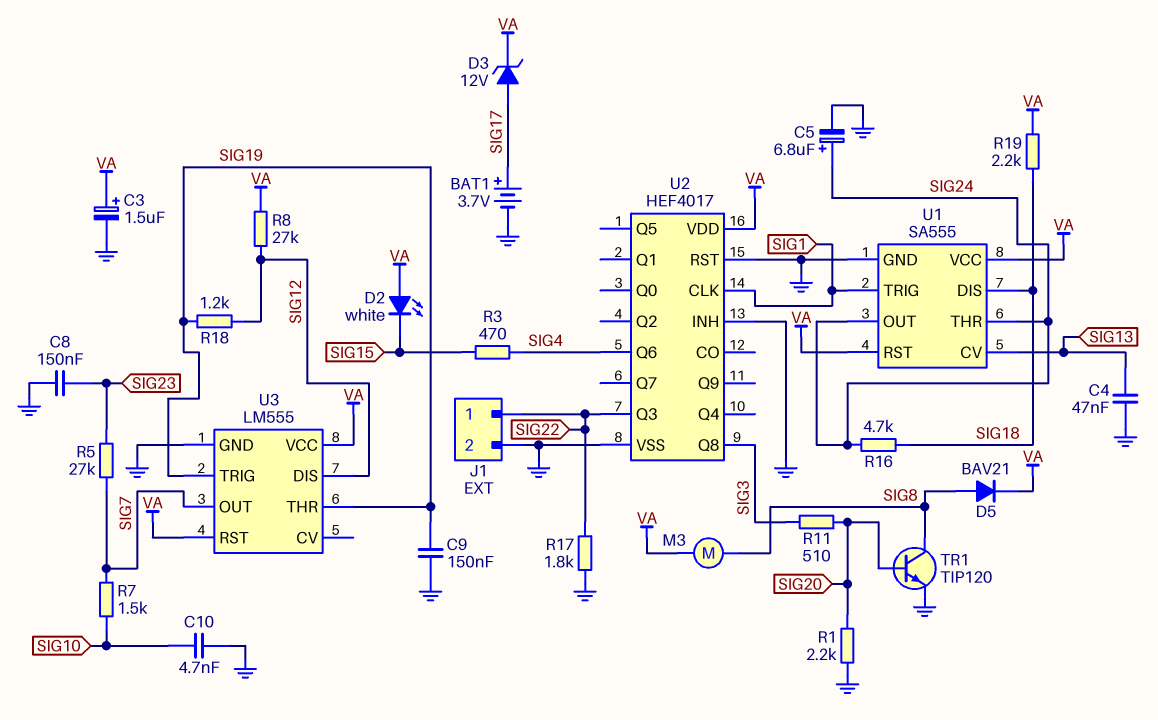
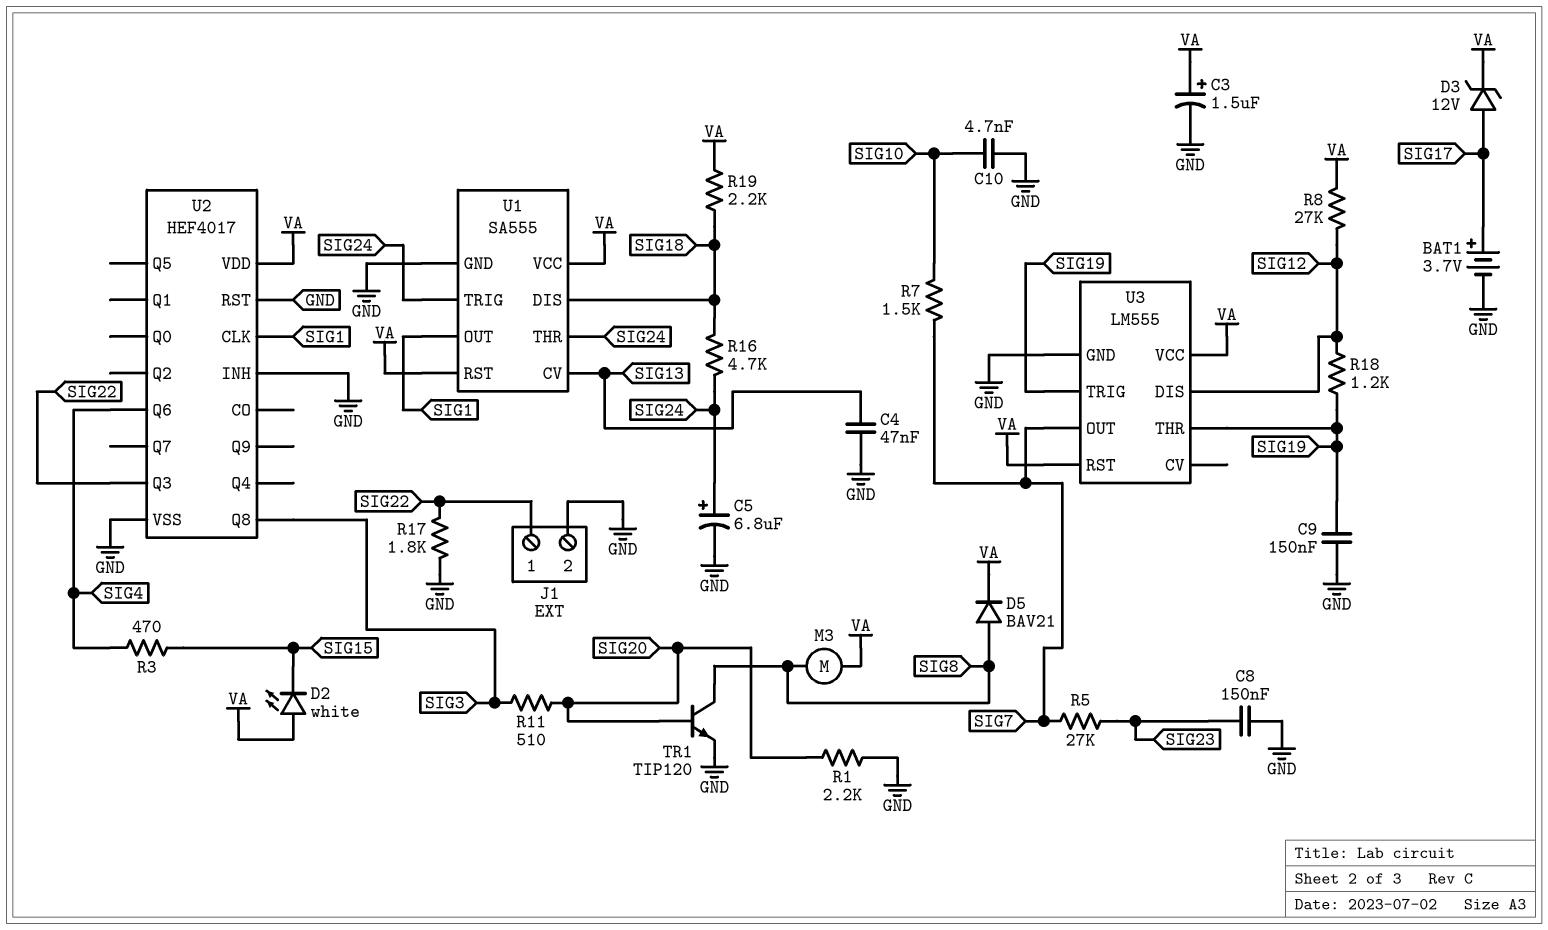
U1 pin OUT: SIG24 -> SIG1
U1 pin TRIG: SIG1 -> SIG24

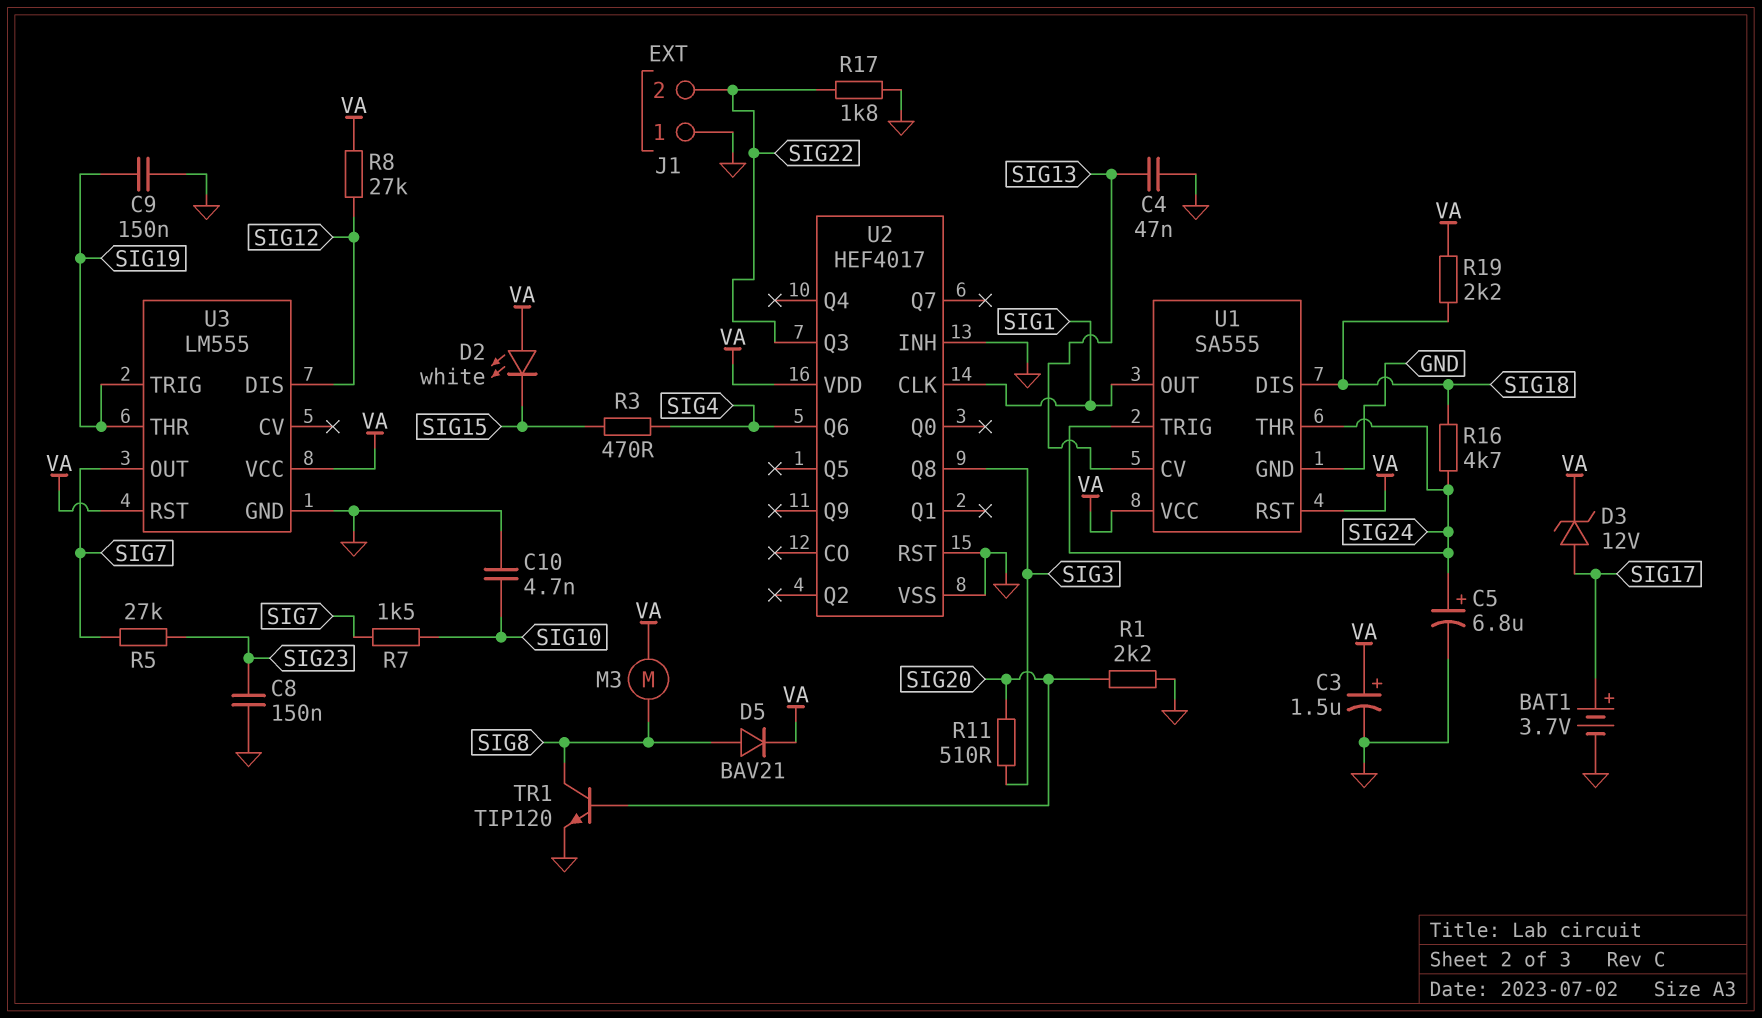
J1 pin 1: SIG22 -> GND
J1 pin 2: GND -> SIG22
R18: 1.2k (SIG12, SIG19) -> none

